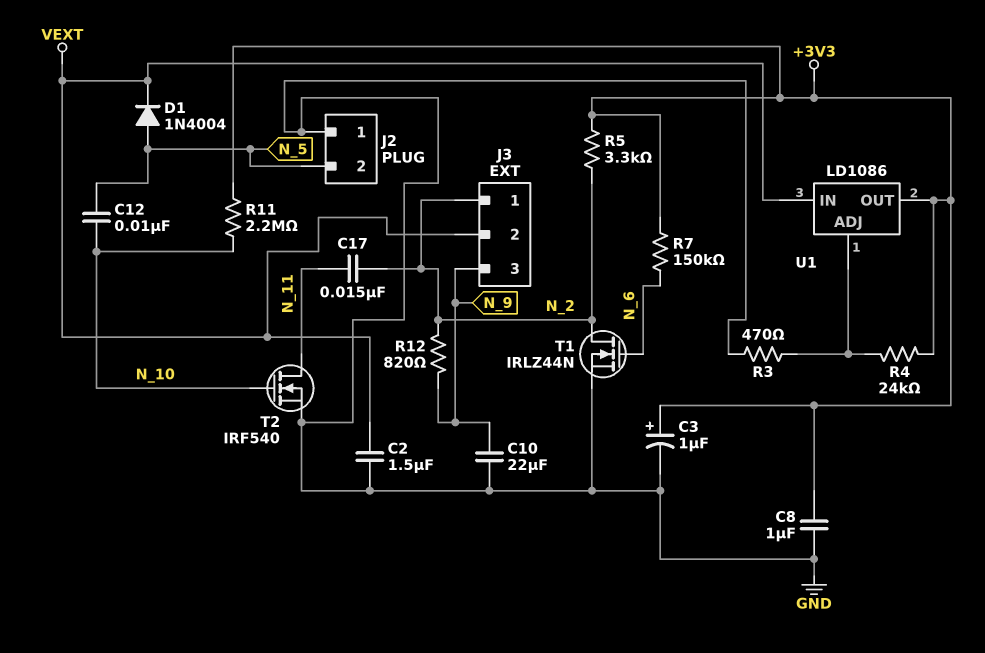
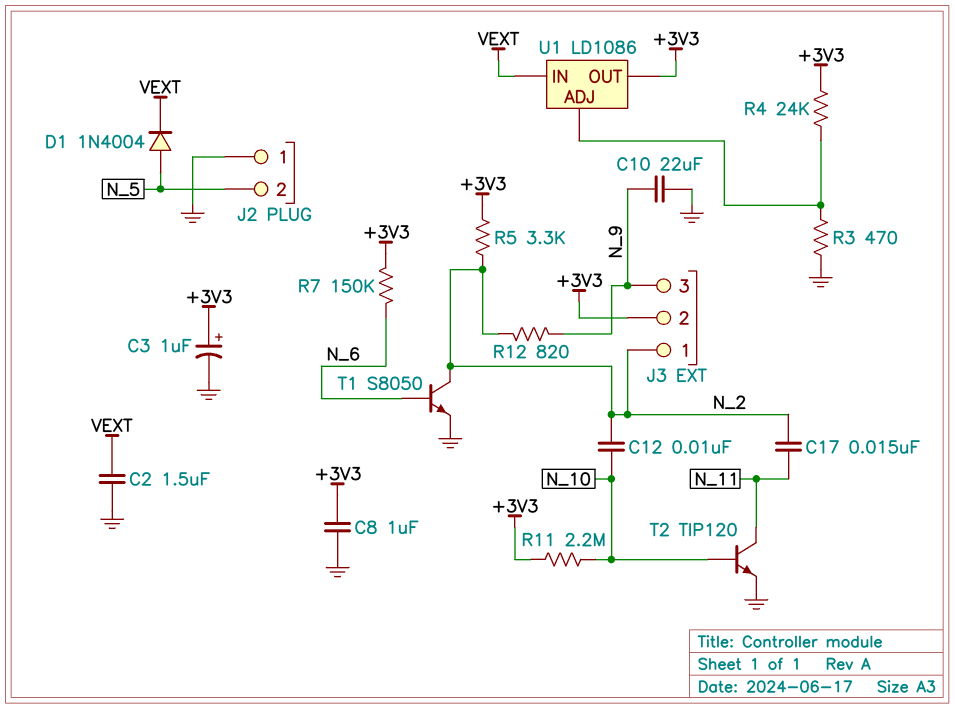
C12: 10nF (N_5, N_10) -> 10nF (N_2, N_10)
J3 pin 2: VEXT -> +3V3
T1: NMOS IRLZ44N (G N_6, D N_2, S GND) -> NPN S8050 (B N_6, C N_2, E GND)
T2: NMOS IRF540 (G N_10, D N_11, S GND) -> NPN TIP120 (B N_10, C N_11, E GND)

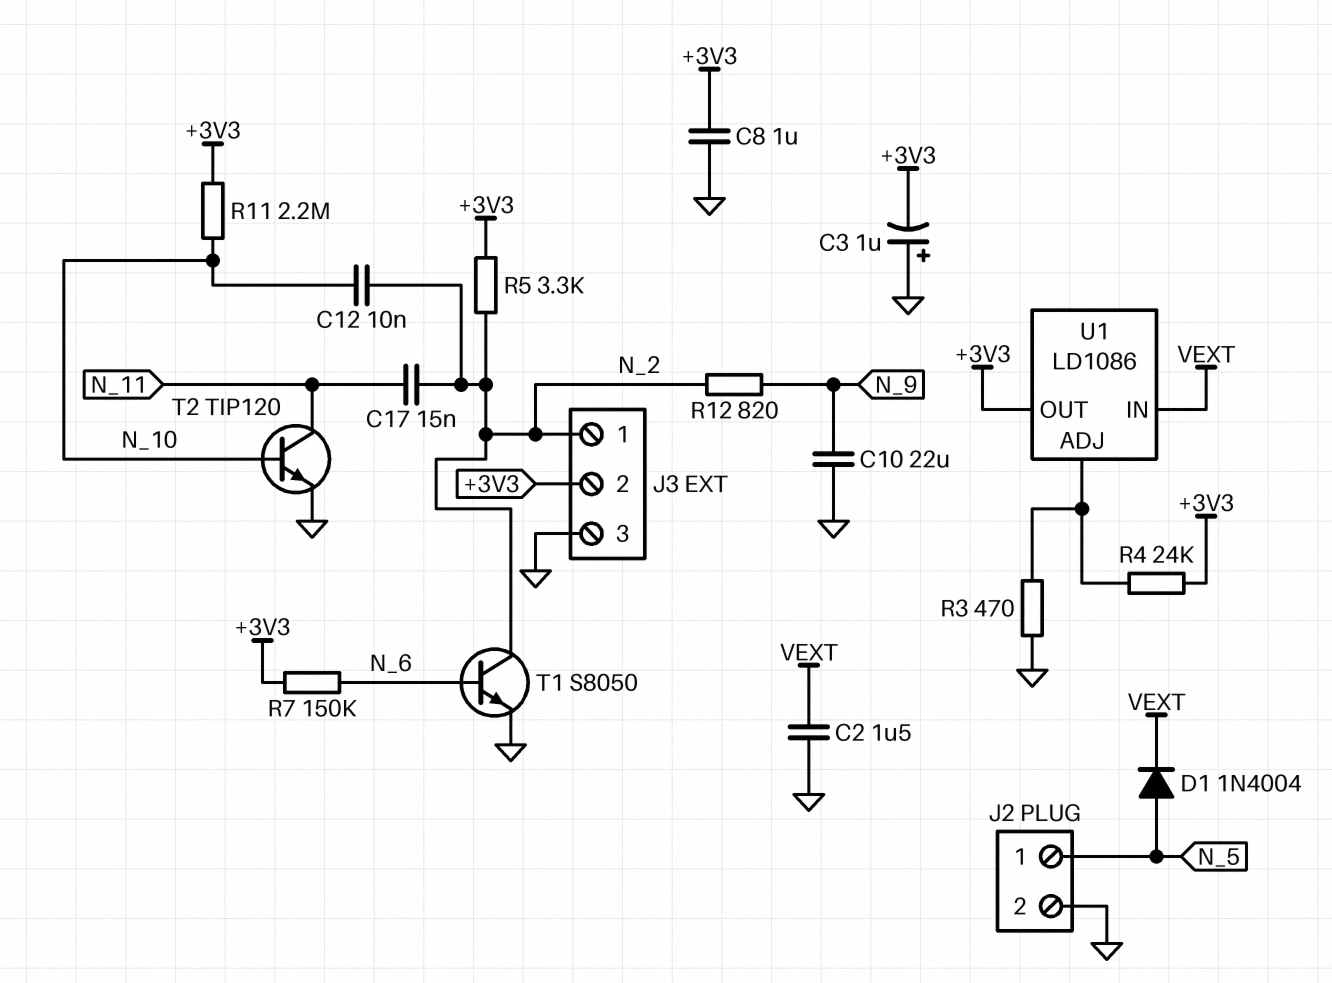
C3: 1uF (plus +3V3, minus GND) -> 1uF (plus GND, minus +3V3)
J2 pin 1: GND -> N_5
J2 pin 2: N_5 -> GND
J3 pin 3: N_9 -> GND

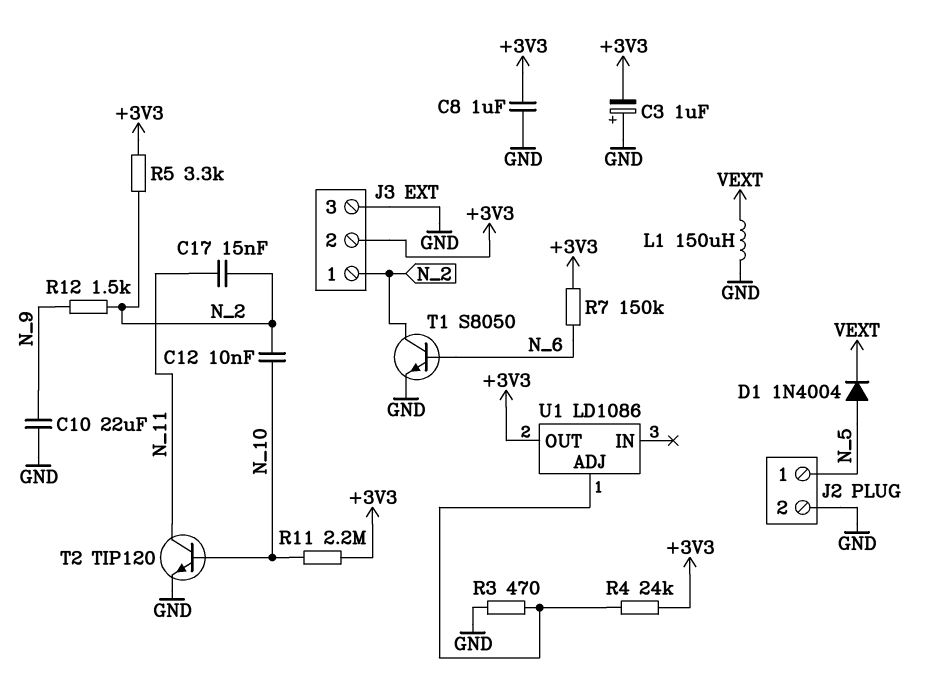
C2: 1.5uF (GND, VEXT) -> none
L1: none -> 150uH (GND, VEXT)
R12: 820 (N_2, N_9) -> 1.5k (N_2, N_9)
U1 pin IN: VEXT -> none

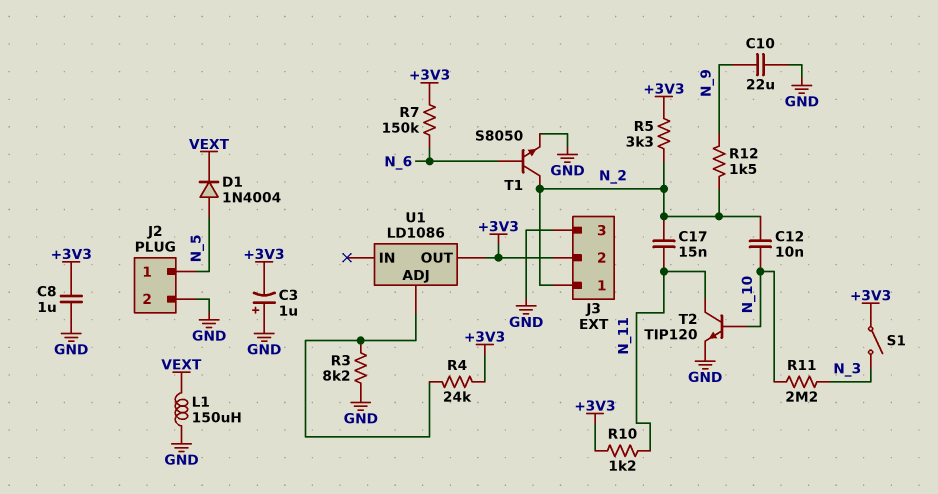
R3: 470 (GND, U1/ADJ) -> 8.2k (GND, U1/ADJ)
R10: none -> 1.2k (+3V3, N_11)
R11: 2.2M (+3V3, N_10) -> 2.2M (N_3, N_10)
S1: none -> switch (+3V3, N_3)

